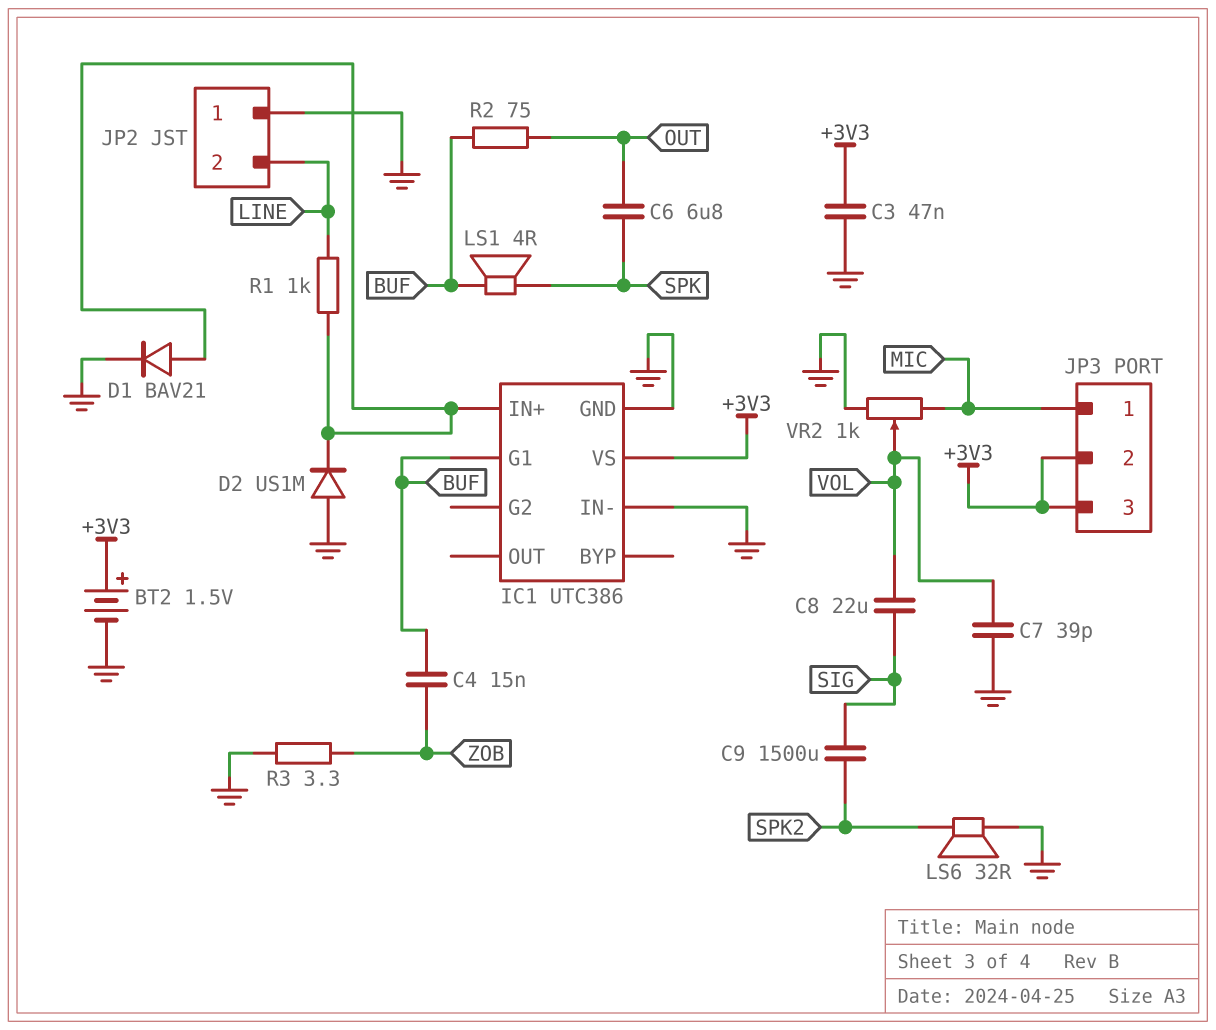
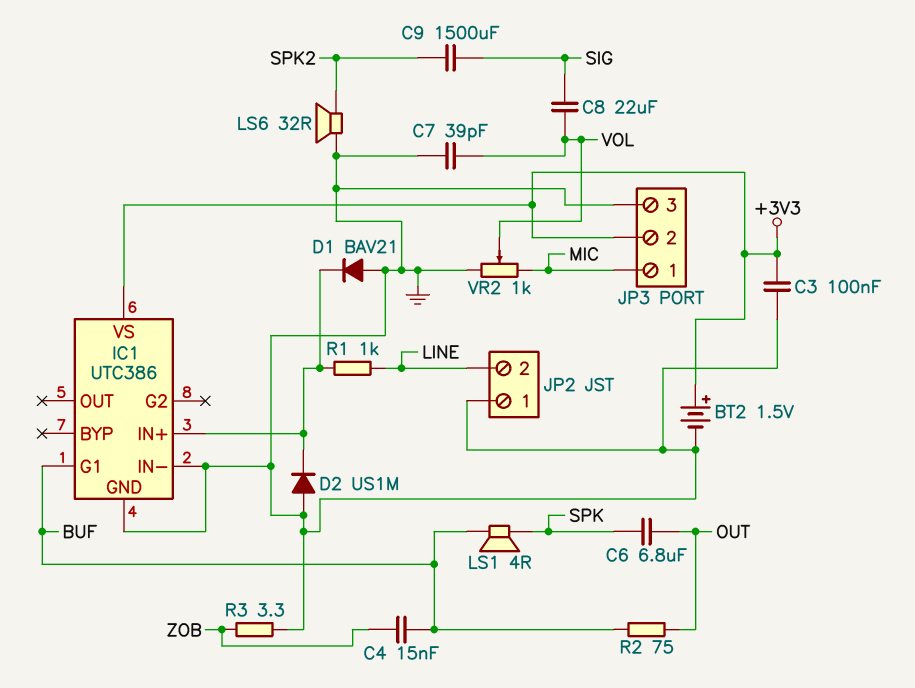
C3: 47nF (+3V3, GND) -> 100nF (+3V3, GND)
D1: diode BAV21 (A IC1/IN+, K GND) -> diode BAV21 (A GND, K IC1/IN+)
JP3 pin 3: +3V3 -> GND

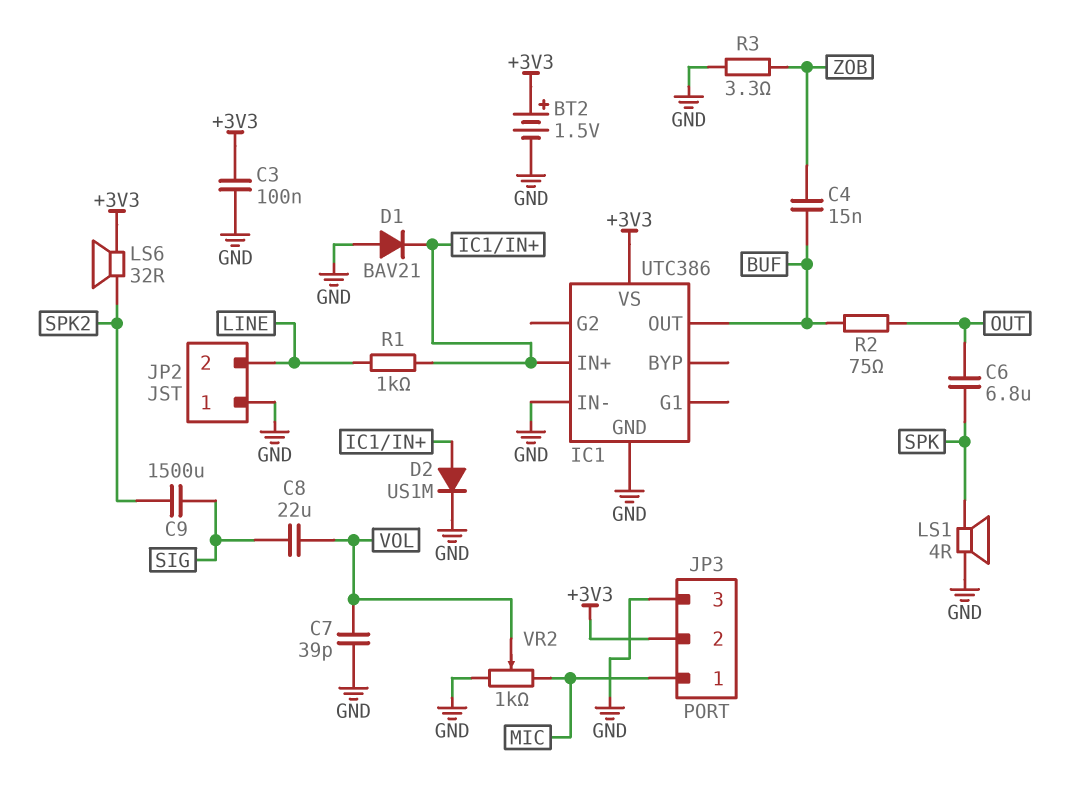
D2: diode US1M (A GND, K IC1/IN+) -> diode US1M (A IC1/IN+, K GND)
IC1 pin G1: BUF -> none
IC1 pin OUT: none -> BUF
LS1: speaker 4R (BUF, SPK) -> speaker 4R (GND, SPK)
LS6: speaker 32R (GND, SPK2) -> speaker 32R (+3V3, SPK2)

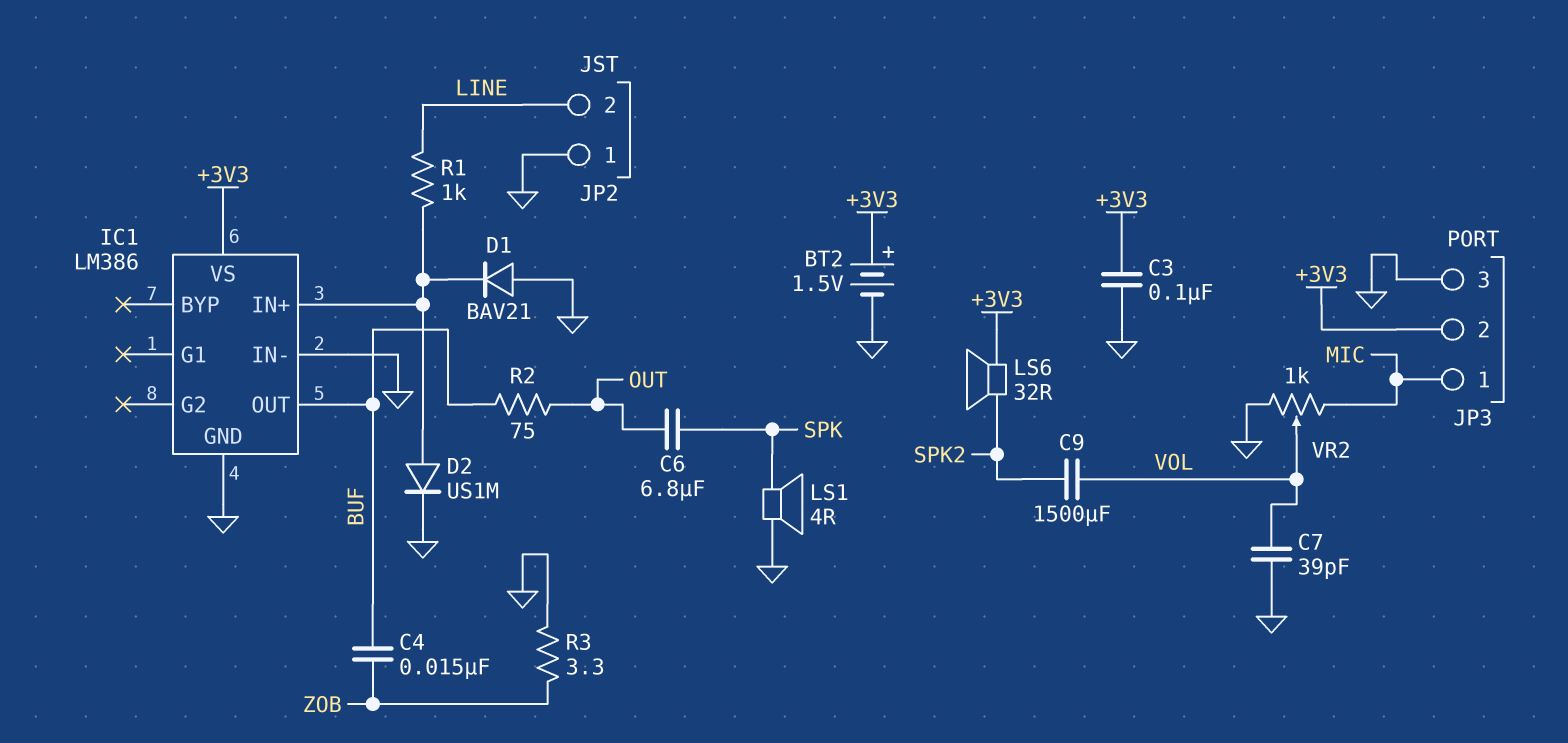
C8: 22uF (SIG, VOL) -> none
C9: 1500uF (SIG, SPK2) -> 1500uF (SPK2, VOL)
IC1: UTC386 -> LM386

